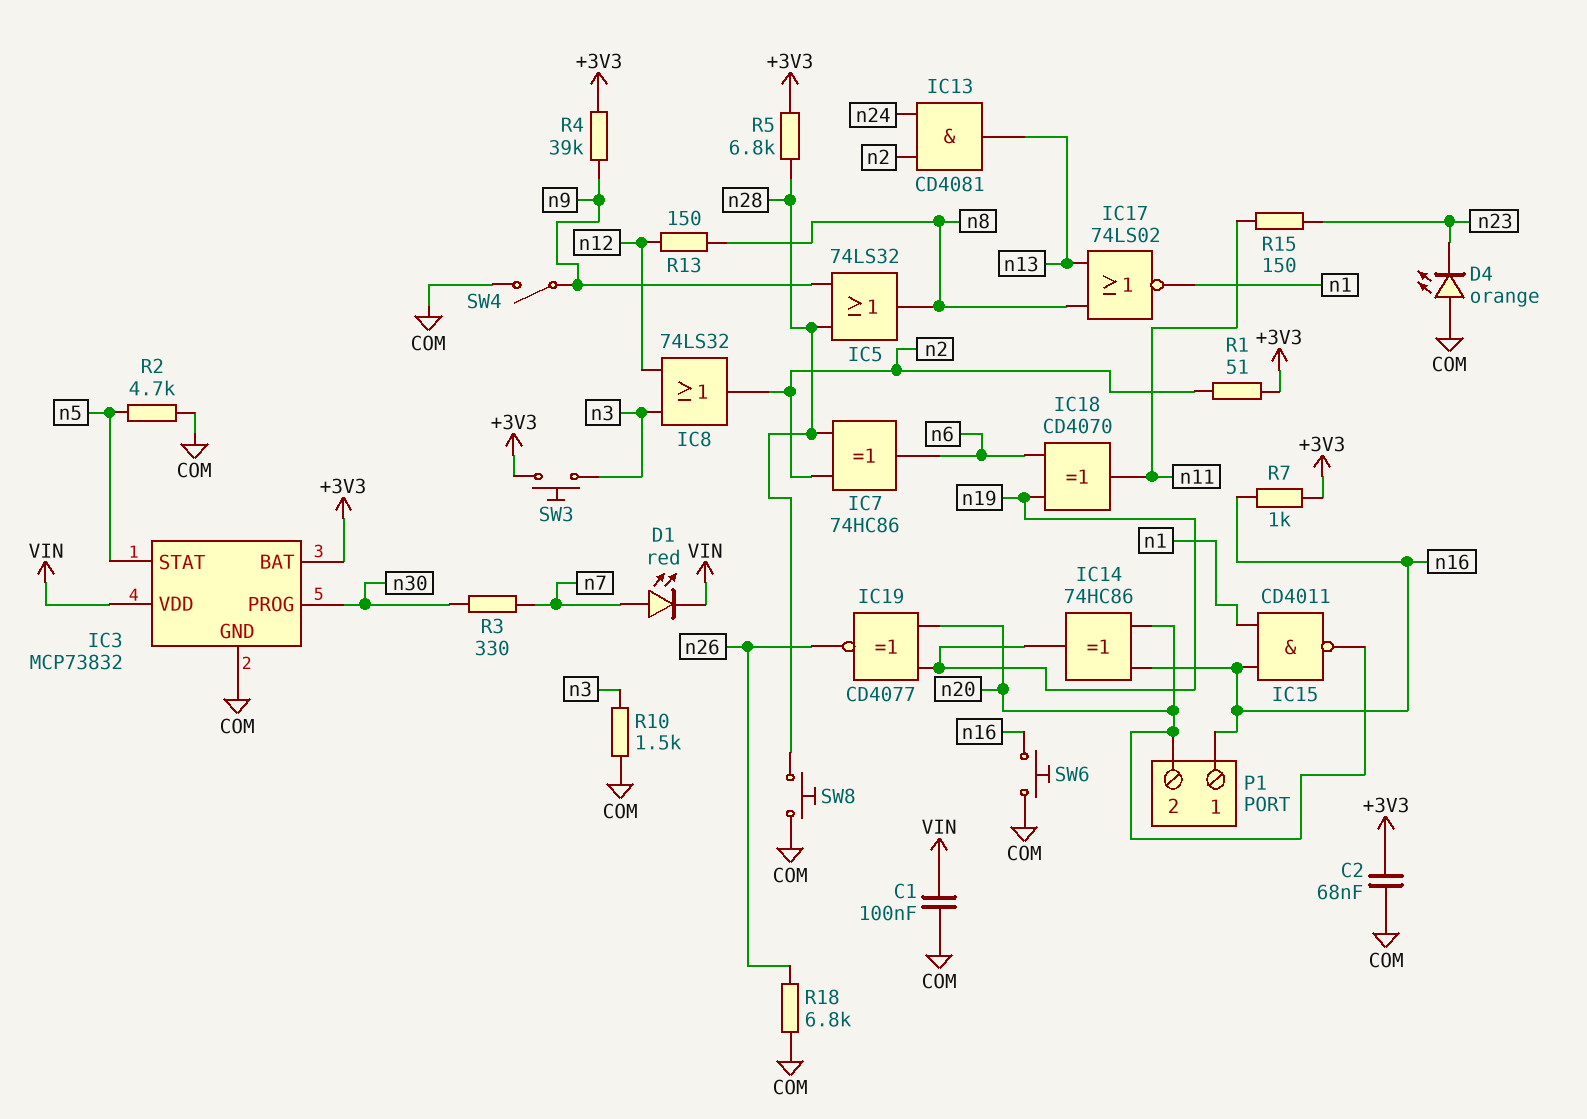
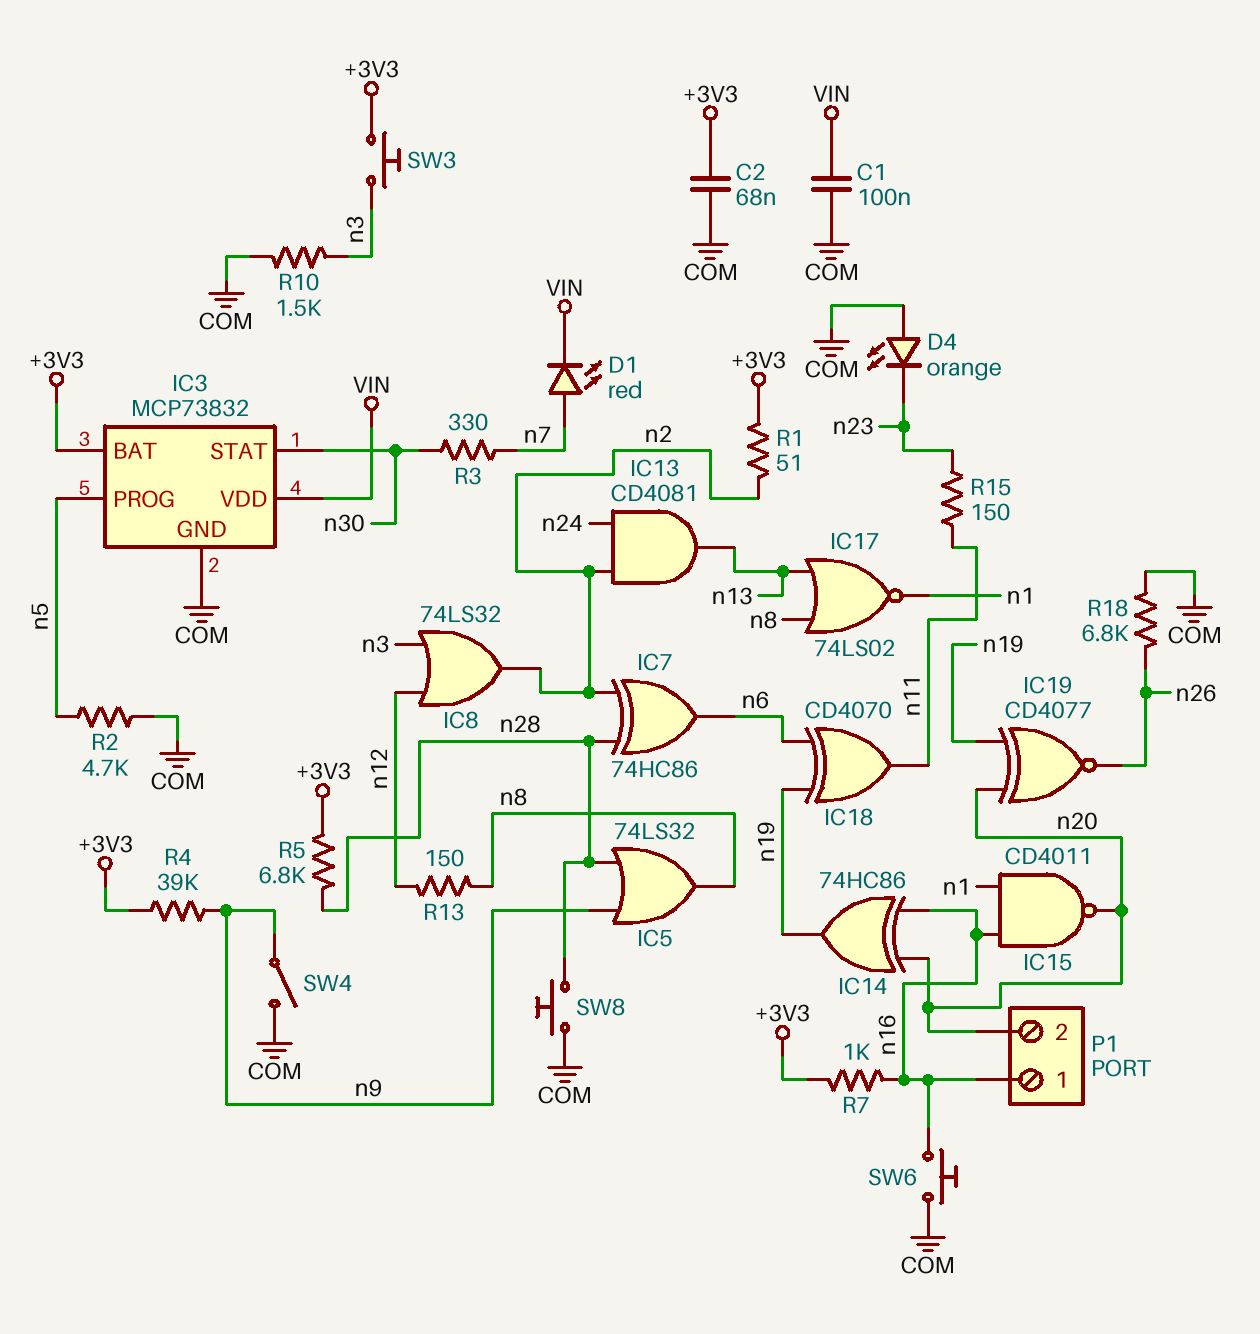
IC3 pin PROG: n30 -> n5
IC3 pin STAT: n5 -> n30

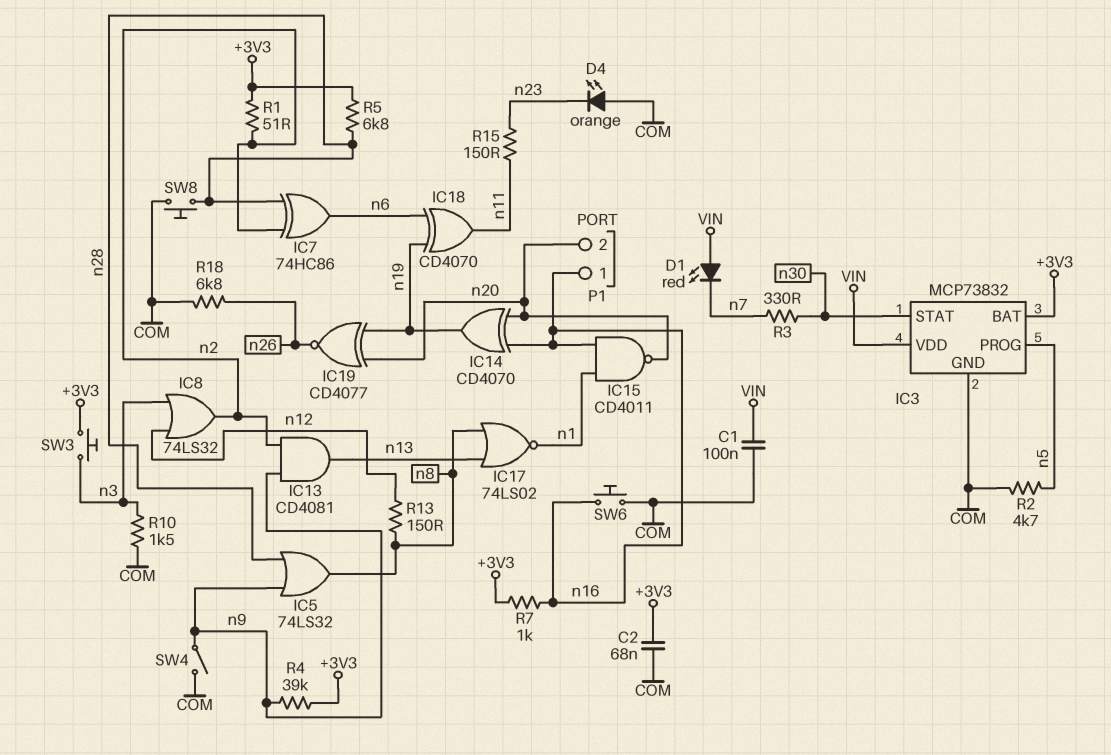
D1: LED red (A n7, K VIN) -> LED red (A VIN, K n7)
IC13: AND CD4081 (in n2, in n24, out n13) -> AND CD4081 (in n2, in n9, out n13)
IC14: XOR 74HC86 (in n16, in n20, out n19) -> XOR CD4070 (in n16, in n20, out n19)

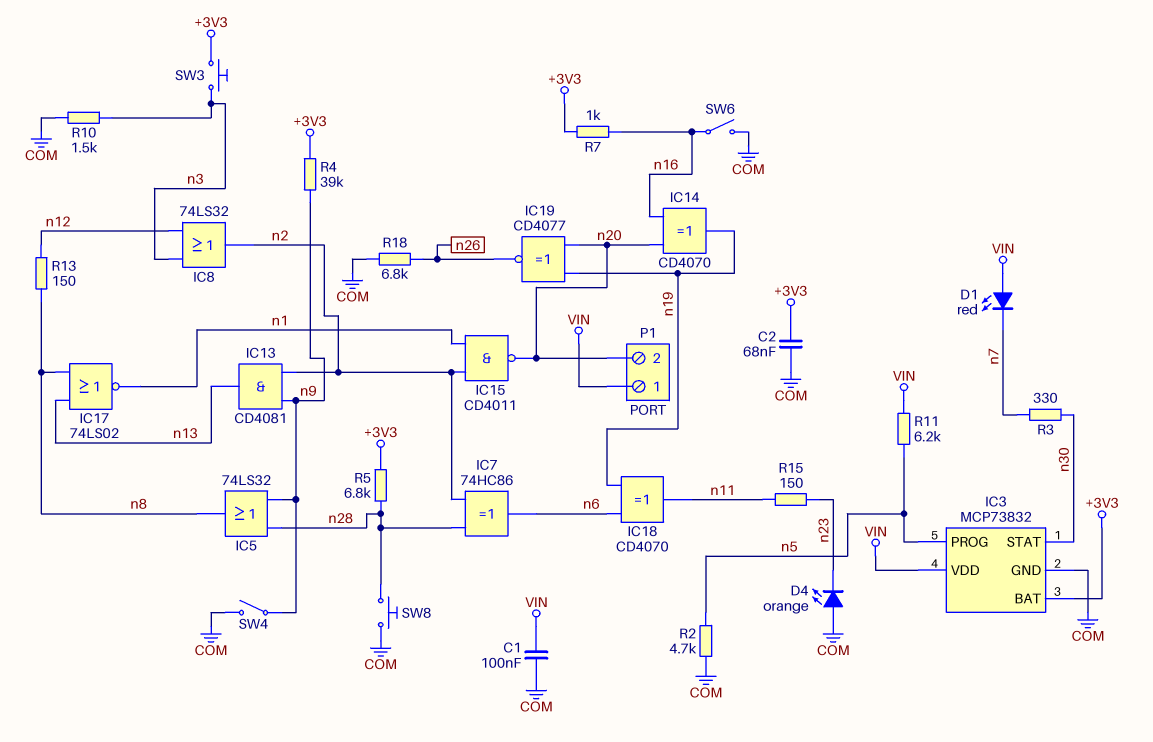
IC15: NAND CD4011 (in n1, in n16, out n20) -> NAND CD4011 (in n1, in n2, out n20)
P1 pin 1: n16 -> VIN
R1: 51 (+3V3, n2) -> none
R11: none -> 6.2k (VIN, n5)
SW6: button (COM, n16) -> switch (COM, n16)

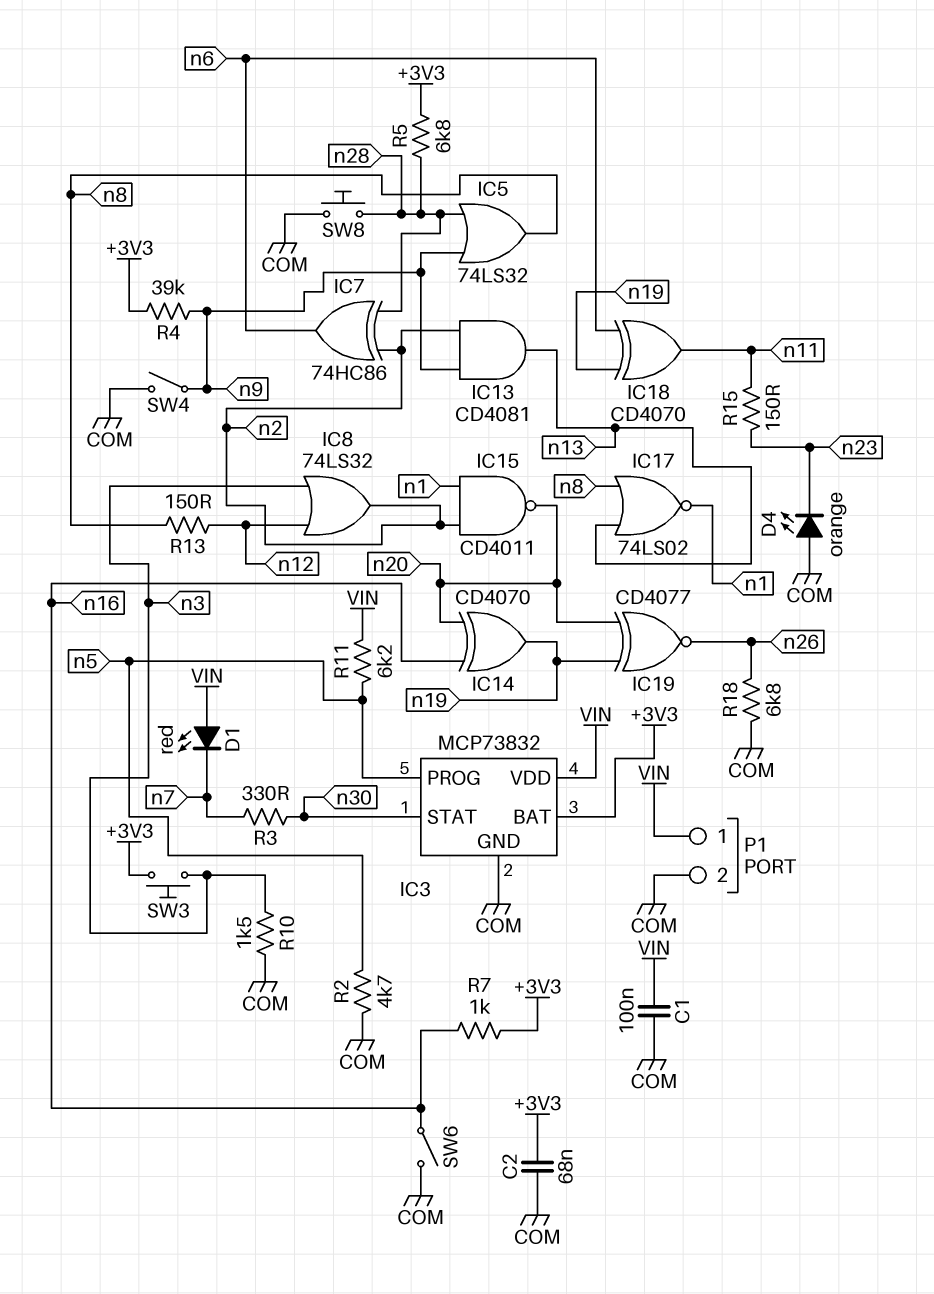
P1 pin 2: n20 -> COM

